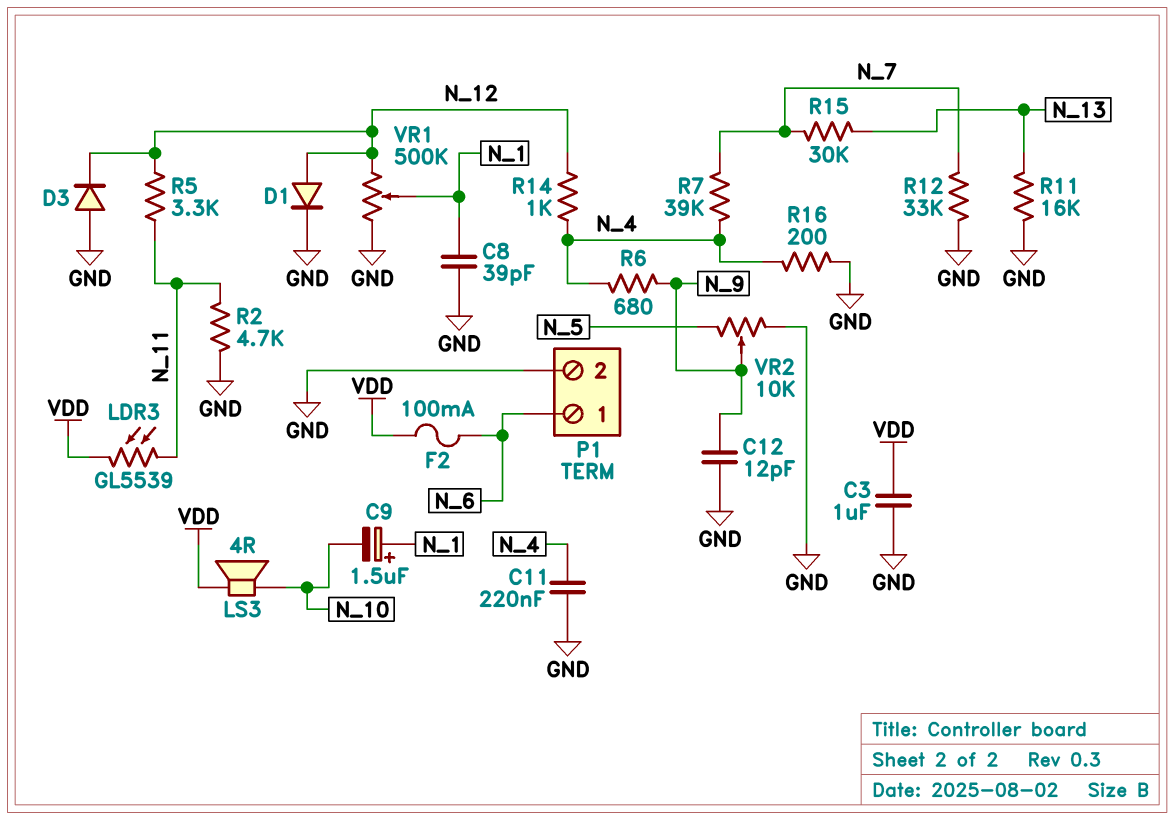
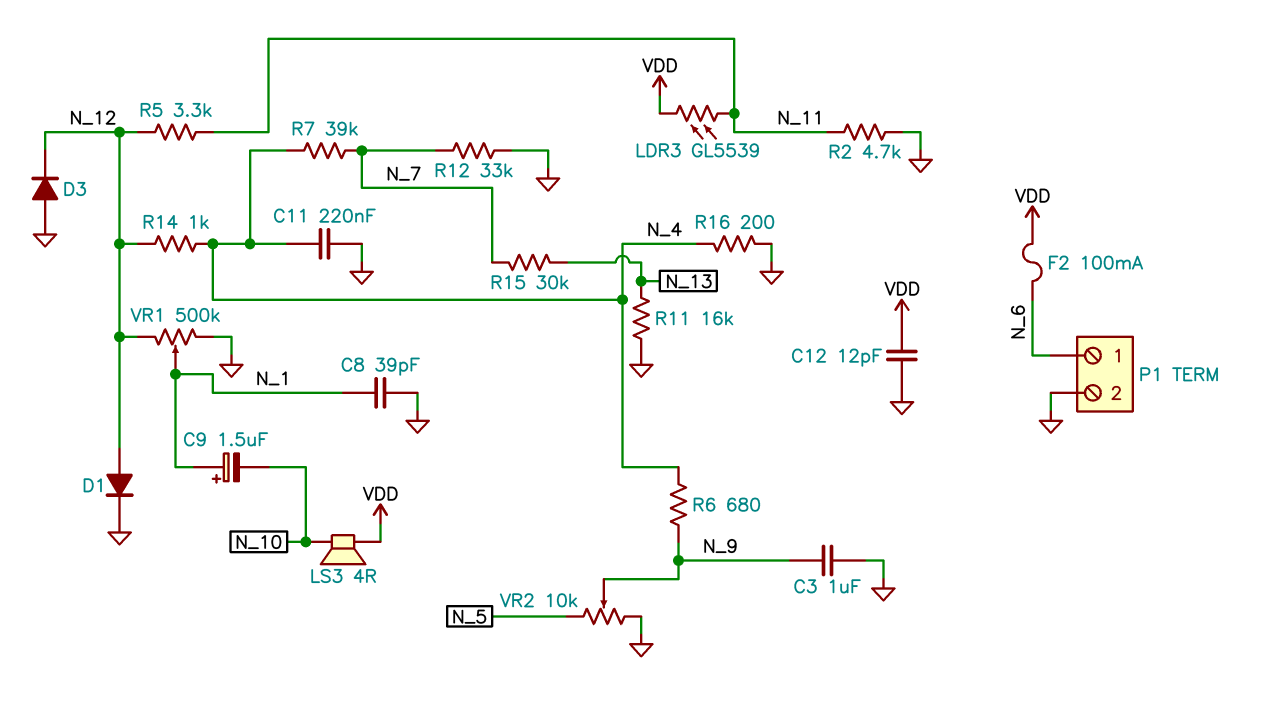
C3: 1uF (GND, VDD) -> 1uF (GND, N_9)
C12: 12pF (GND, N_9) -> 12pF (GND, VDD)

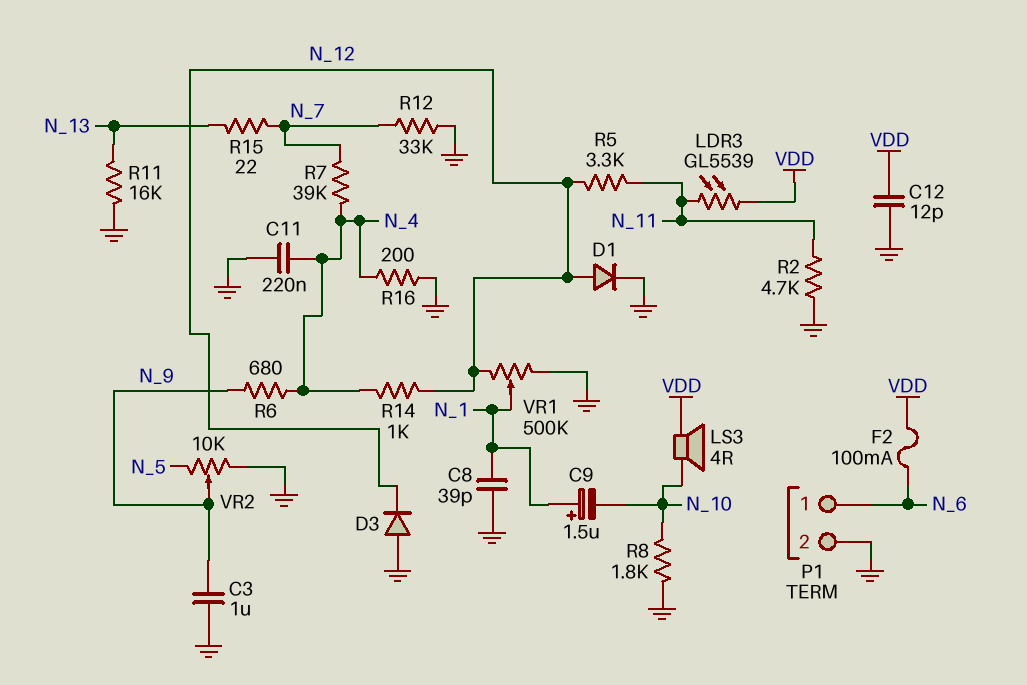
R8: none -> 1.8k (GND, N_10)
R15: 30k (N_7, N_13) -> 22 (N_7, N_13)

